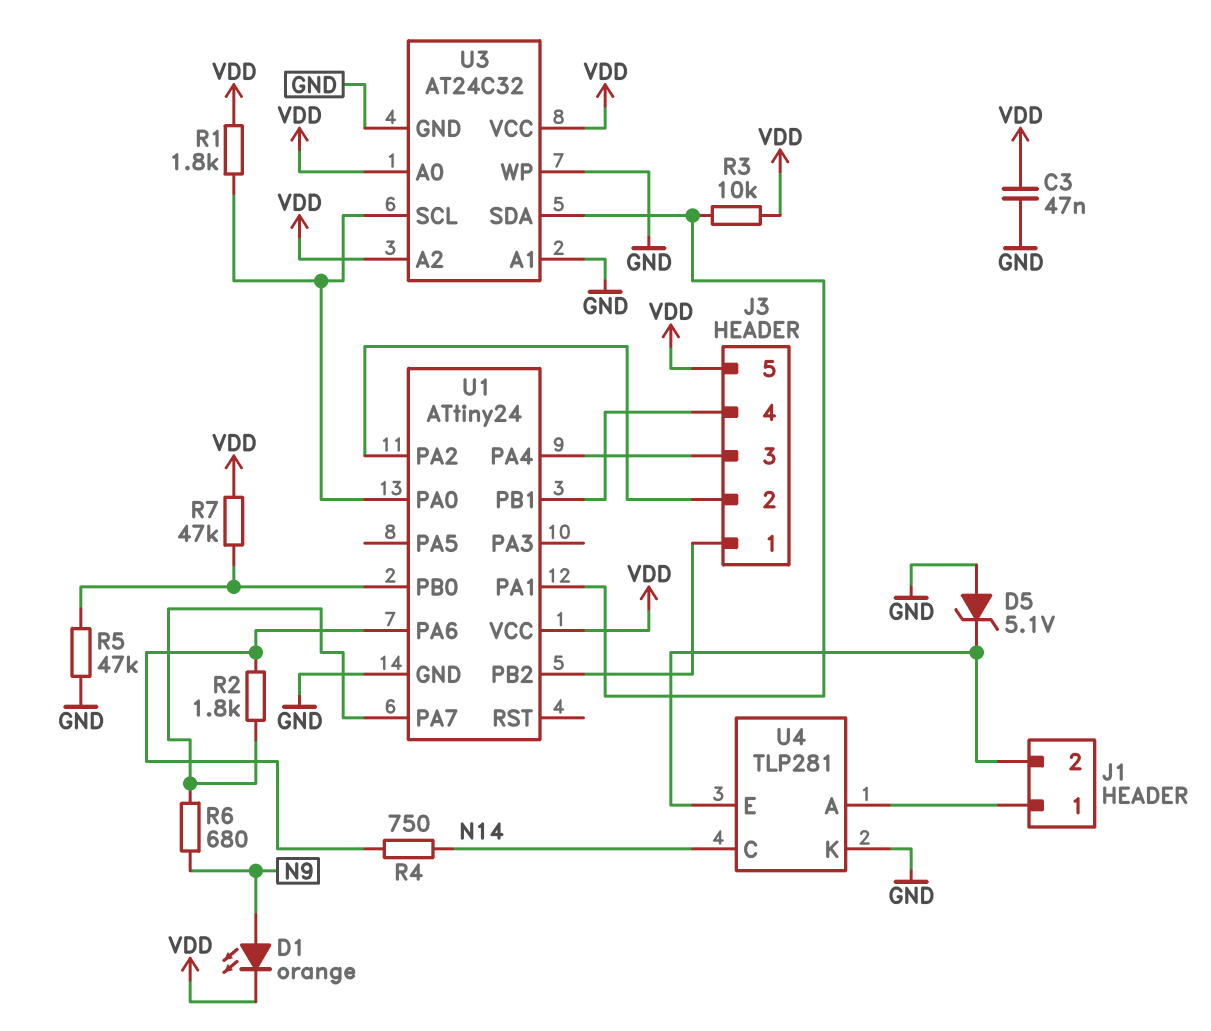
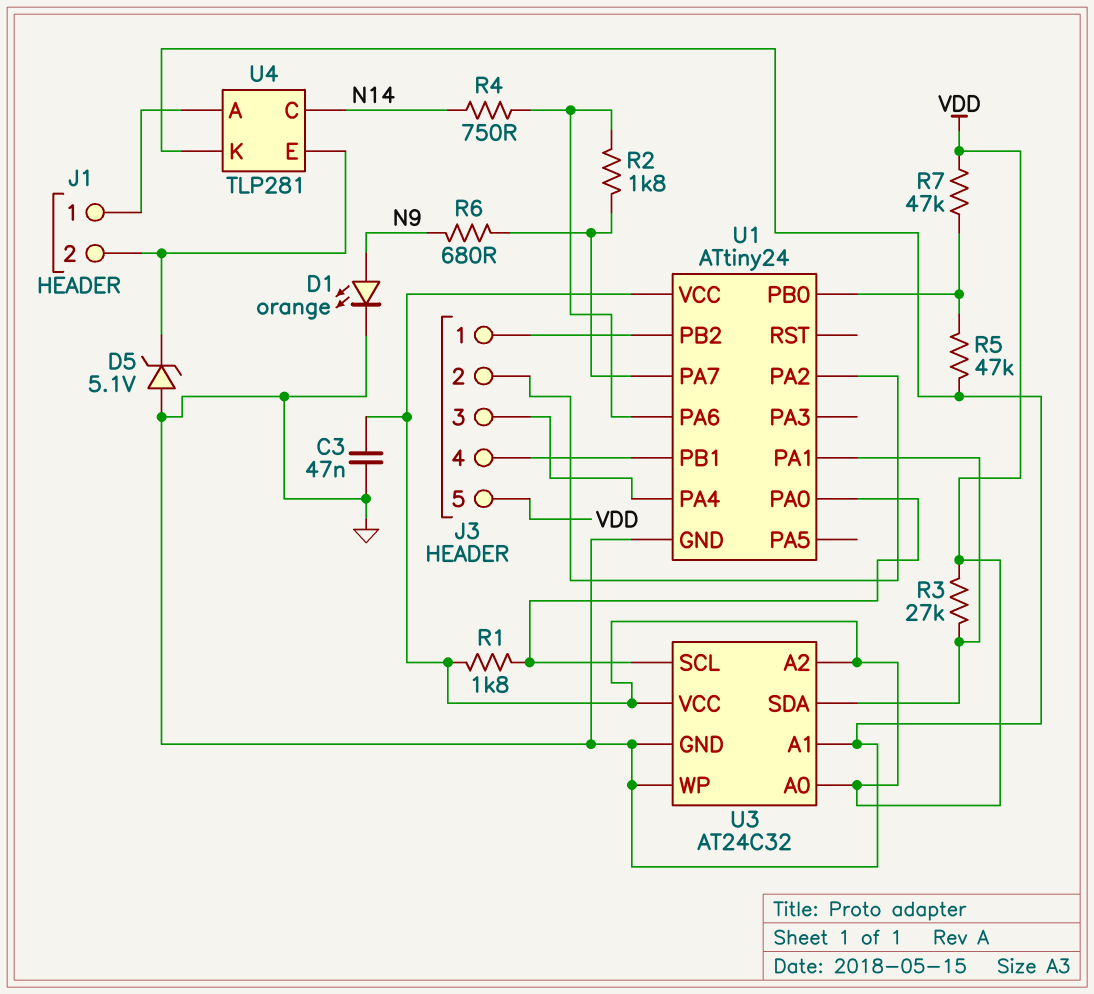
D1: LED orange (A N9, K VDD) -> LED orange (A N9, K GND)
R3: 10k (U1/PA1, VDD) -> 27k (U1/PA1, VDD)

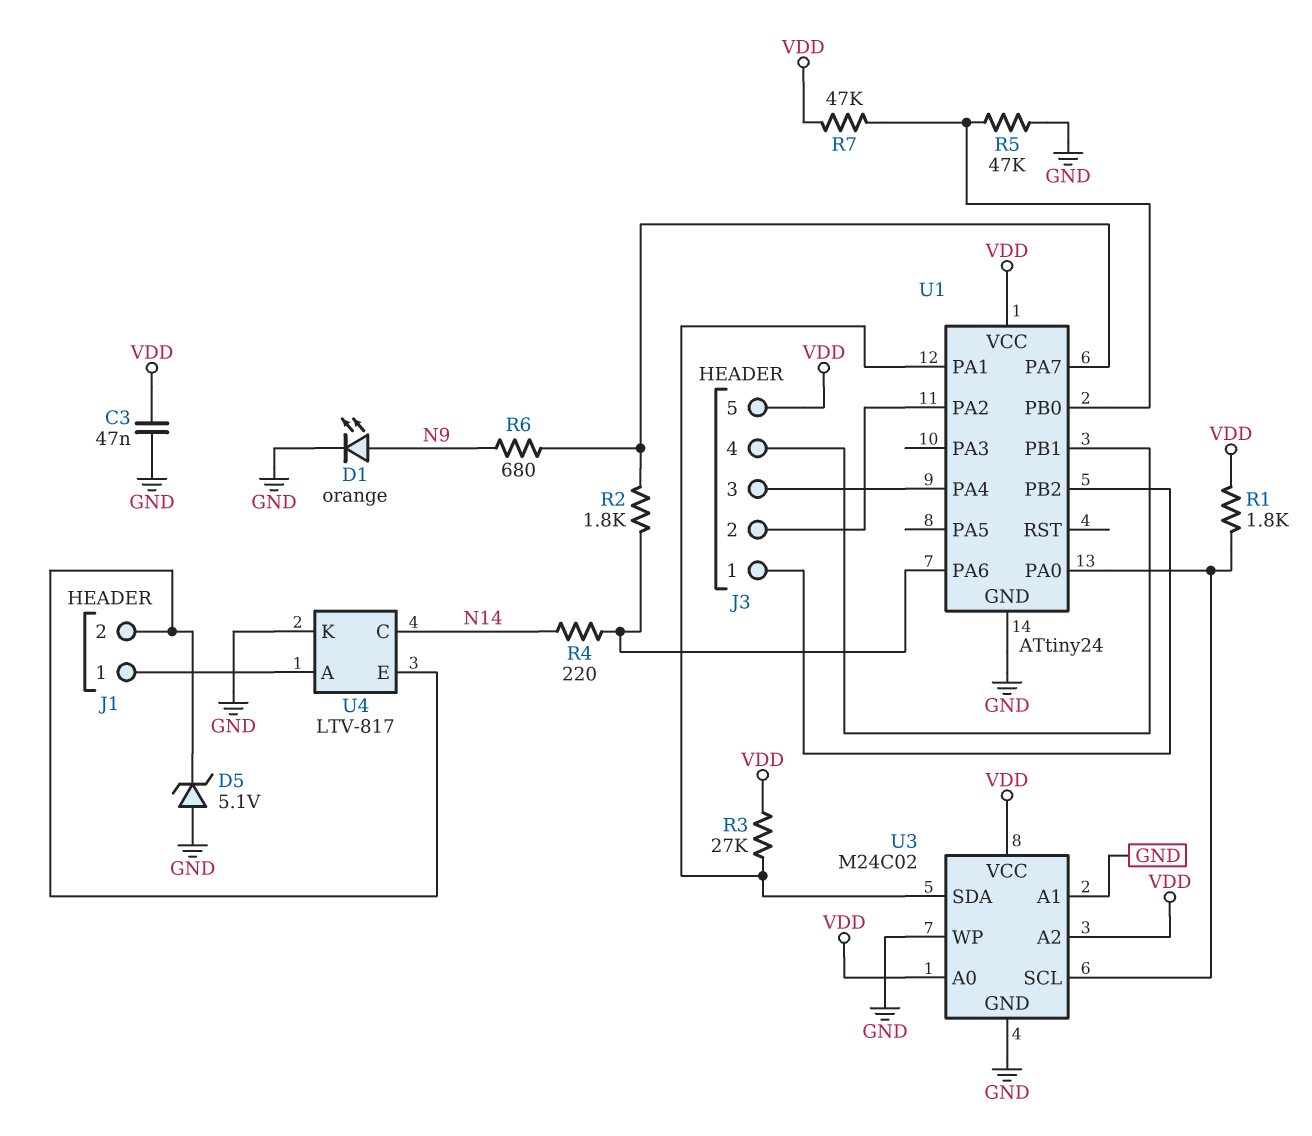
R4: 750 (N14, U1/PA6) -> 220 (N14, U1/PA6)
U3: AT24C32 -> M24C02
U4: TLP281 -> LTV-817

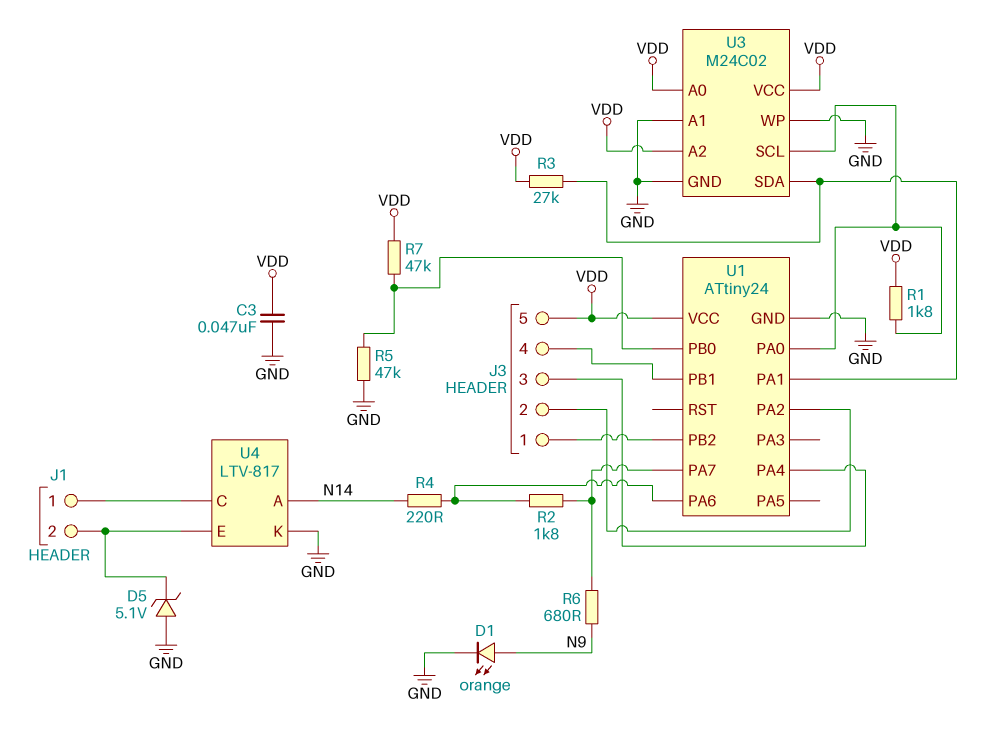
U4 pin A: J1/1 -> N14
U4 pin C: N14 -> J1/1

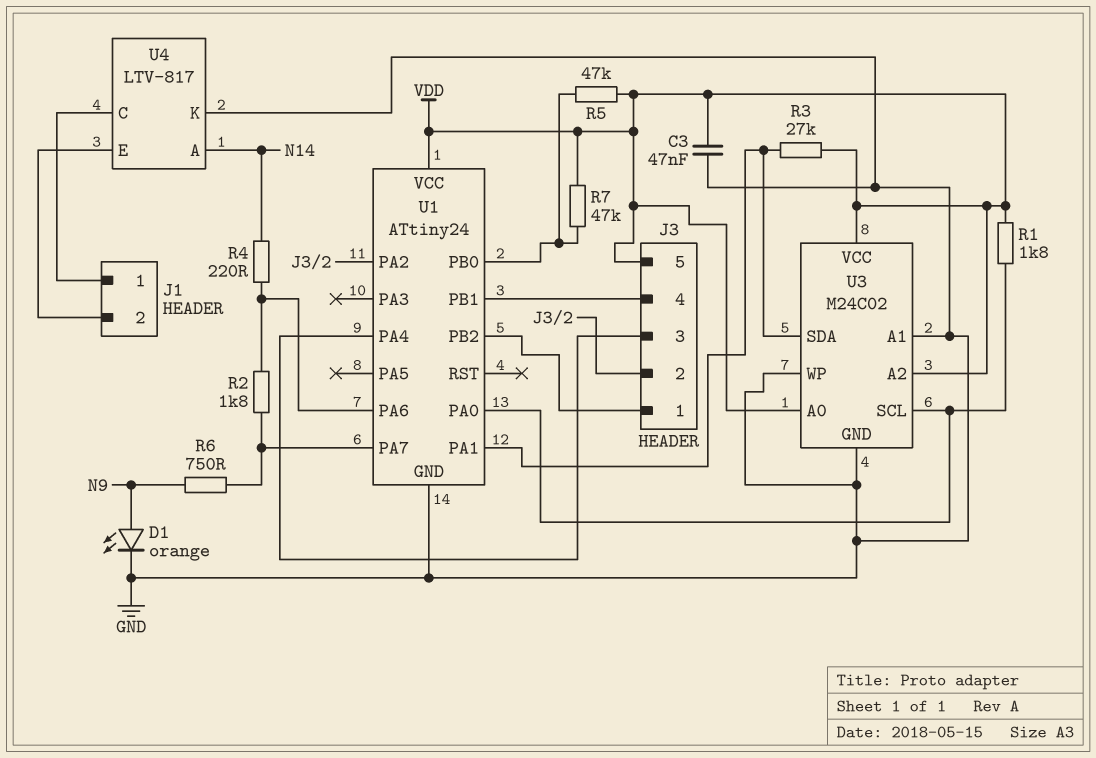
D5: zener 5.1V (A GND, K J1/2) -> none
R5: 47k (GND, U1/PB0) -> 47k (U1/PB0, VDD)
R6: 680 (N9, U1/PA7) -> 750 (N9, U1/PA7)

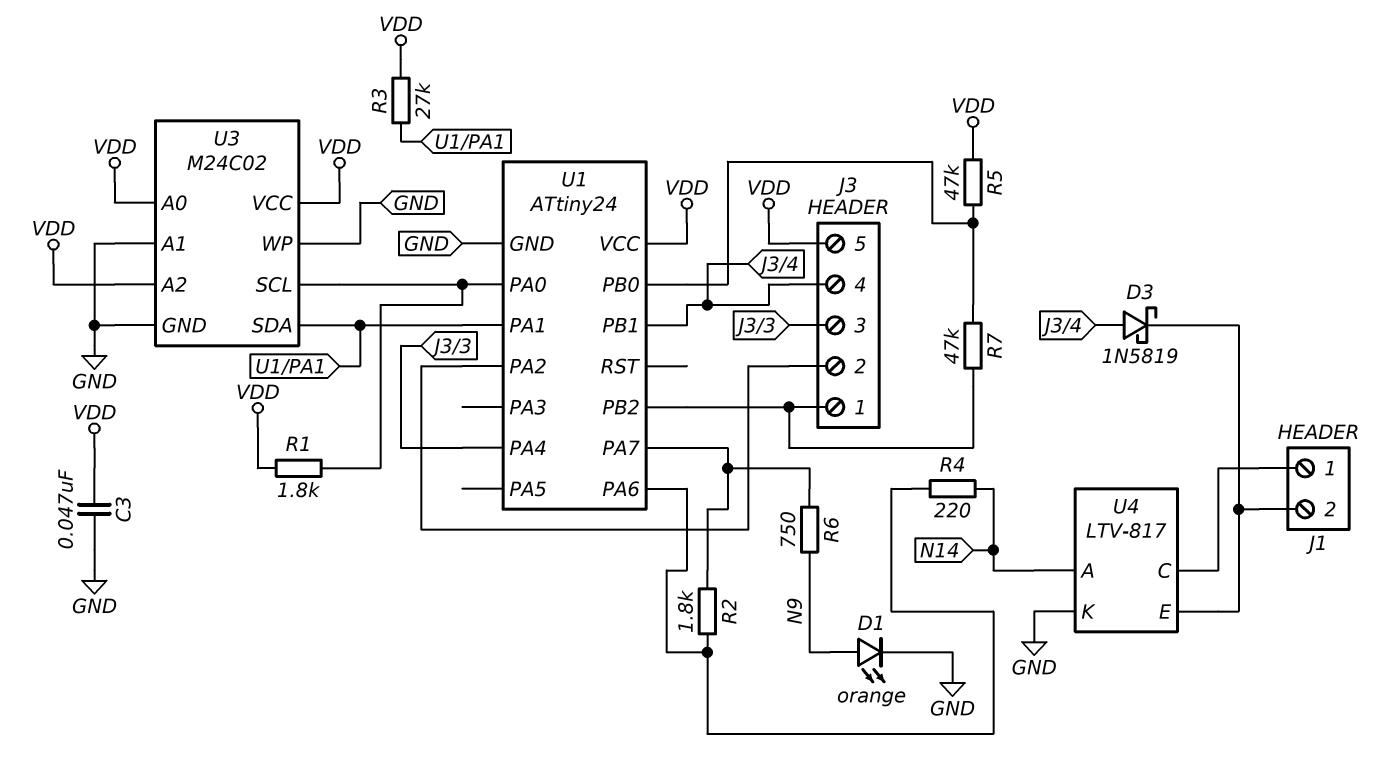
D3: none -> schottky 1N5819 (A J3/4, K J1/2)
R7: 47k (U1/PB0, VDD) -> 47k (J3/1, U1/PB0)

